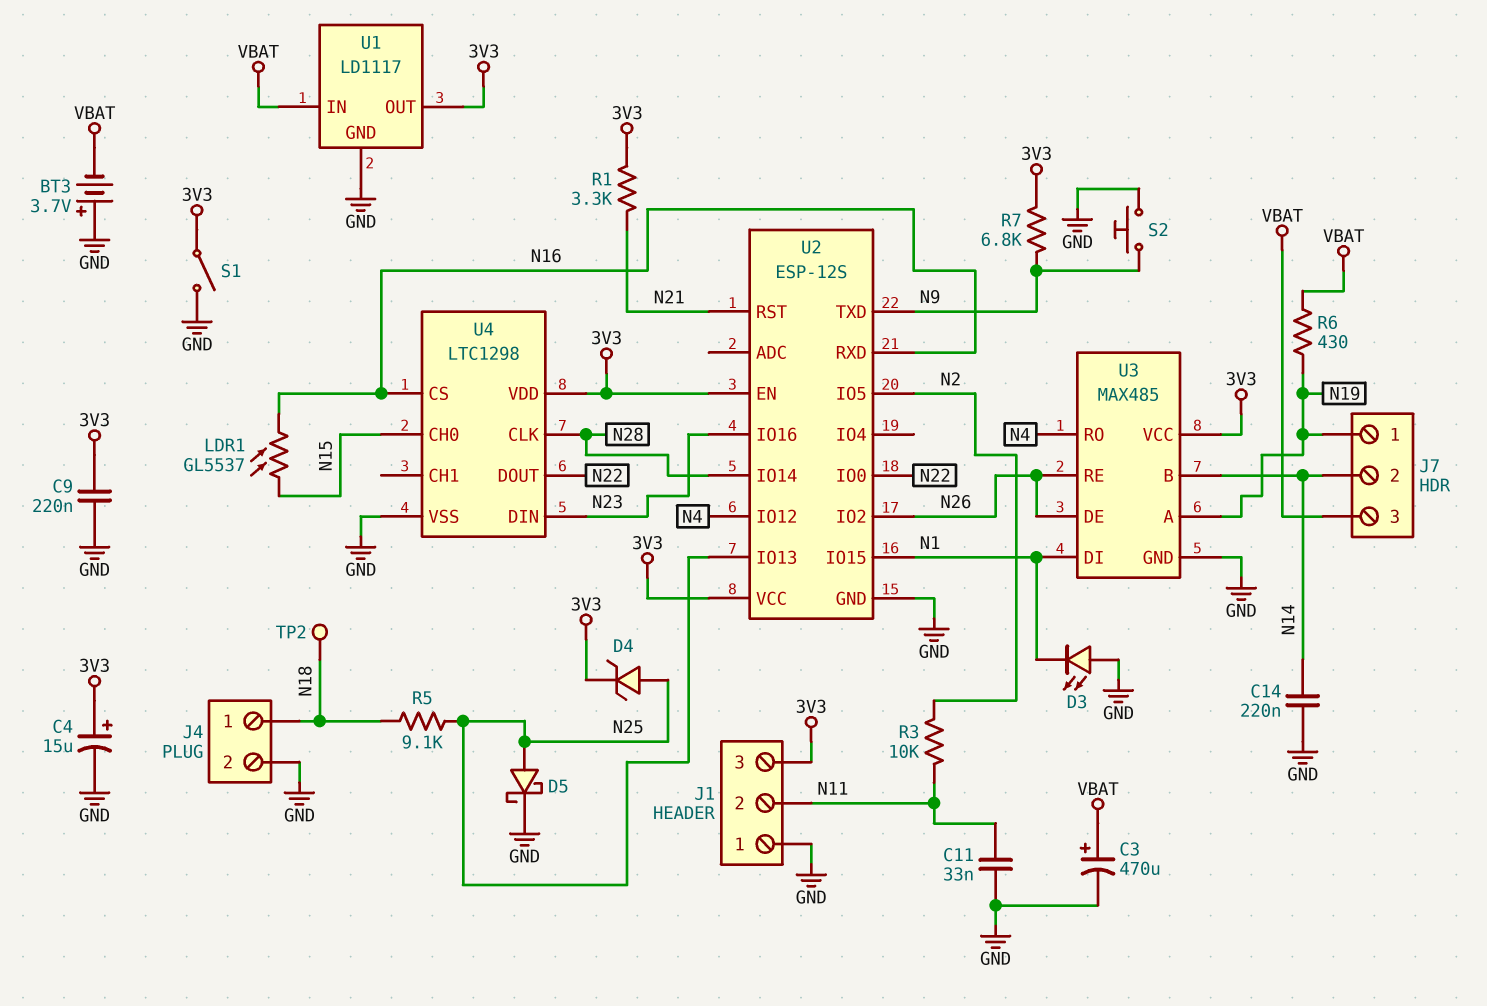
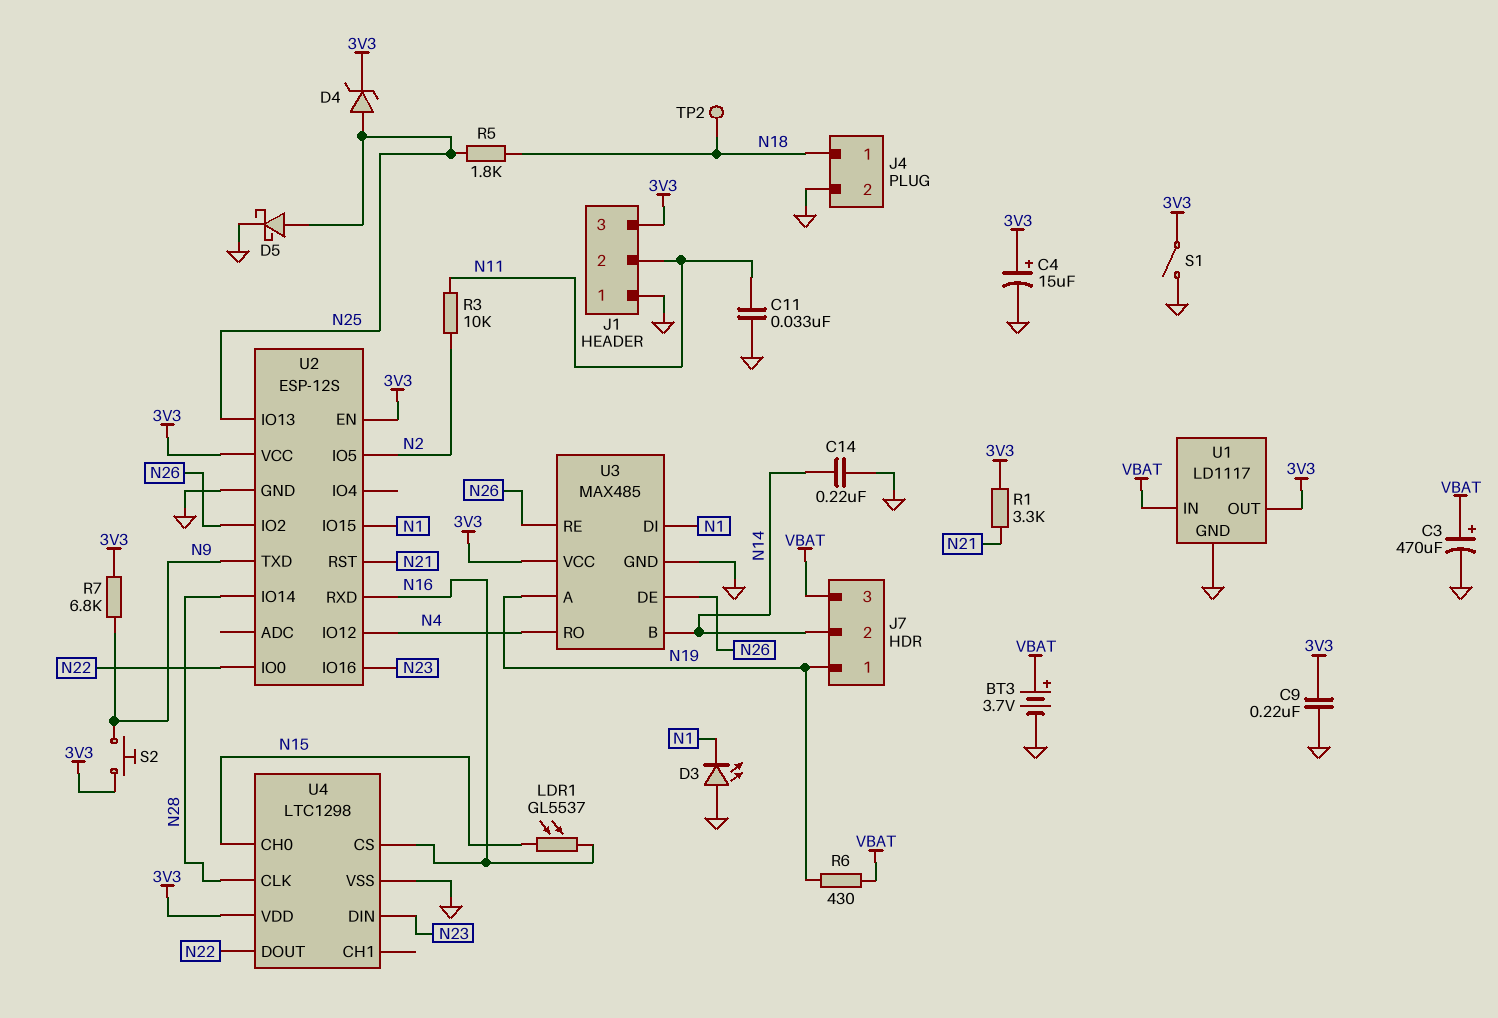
BT3: 3.7V (plus GND, minus VBAT) -> 3.7V (plus VBAT, minus GND)
R5: 9.1k (N18, N25) -> 1.8k (N18, N25)
S2: button (GND, N9) -> button (3V3, N9)

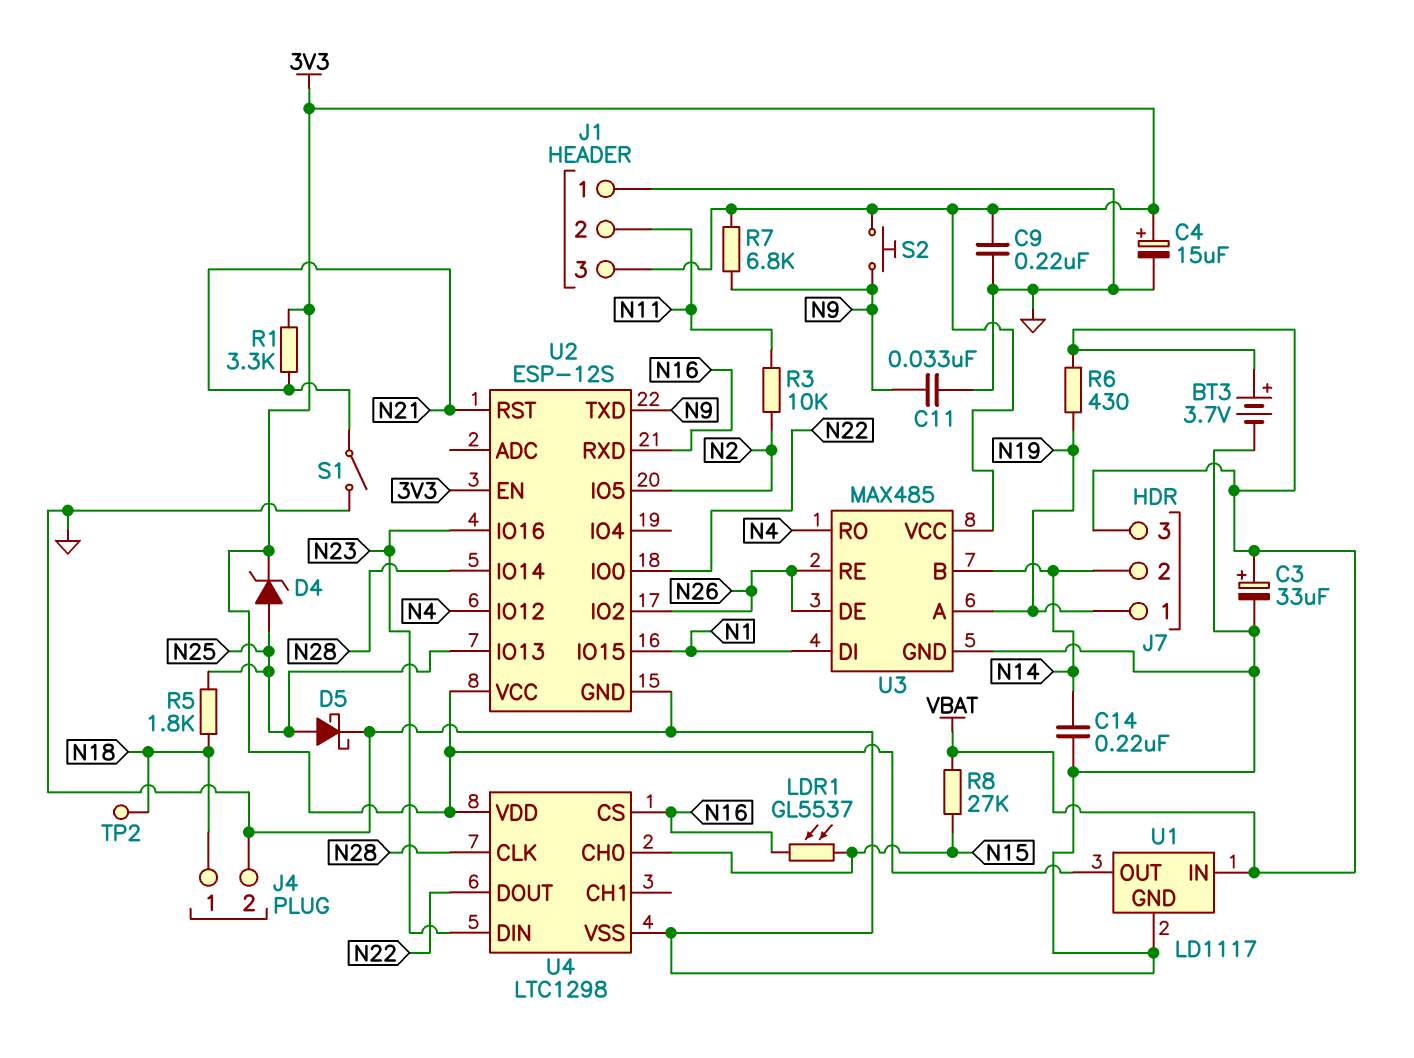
C3: 470uF (plus VBAT, minus GND) -> 33uF (plus VBAT, minus GND)
C11: 33nF (GND, N11) -> 33nF (GND, N9)
D3: LED (A GND, K N1) -> none
R8: none -> 27k (N15, VBAT)
S1: switch (3V3, GND) -> switch (GND, N21)

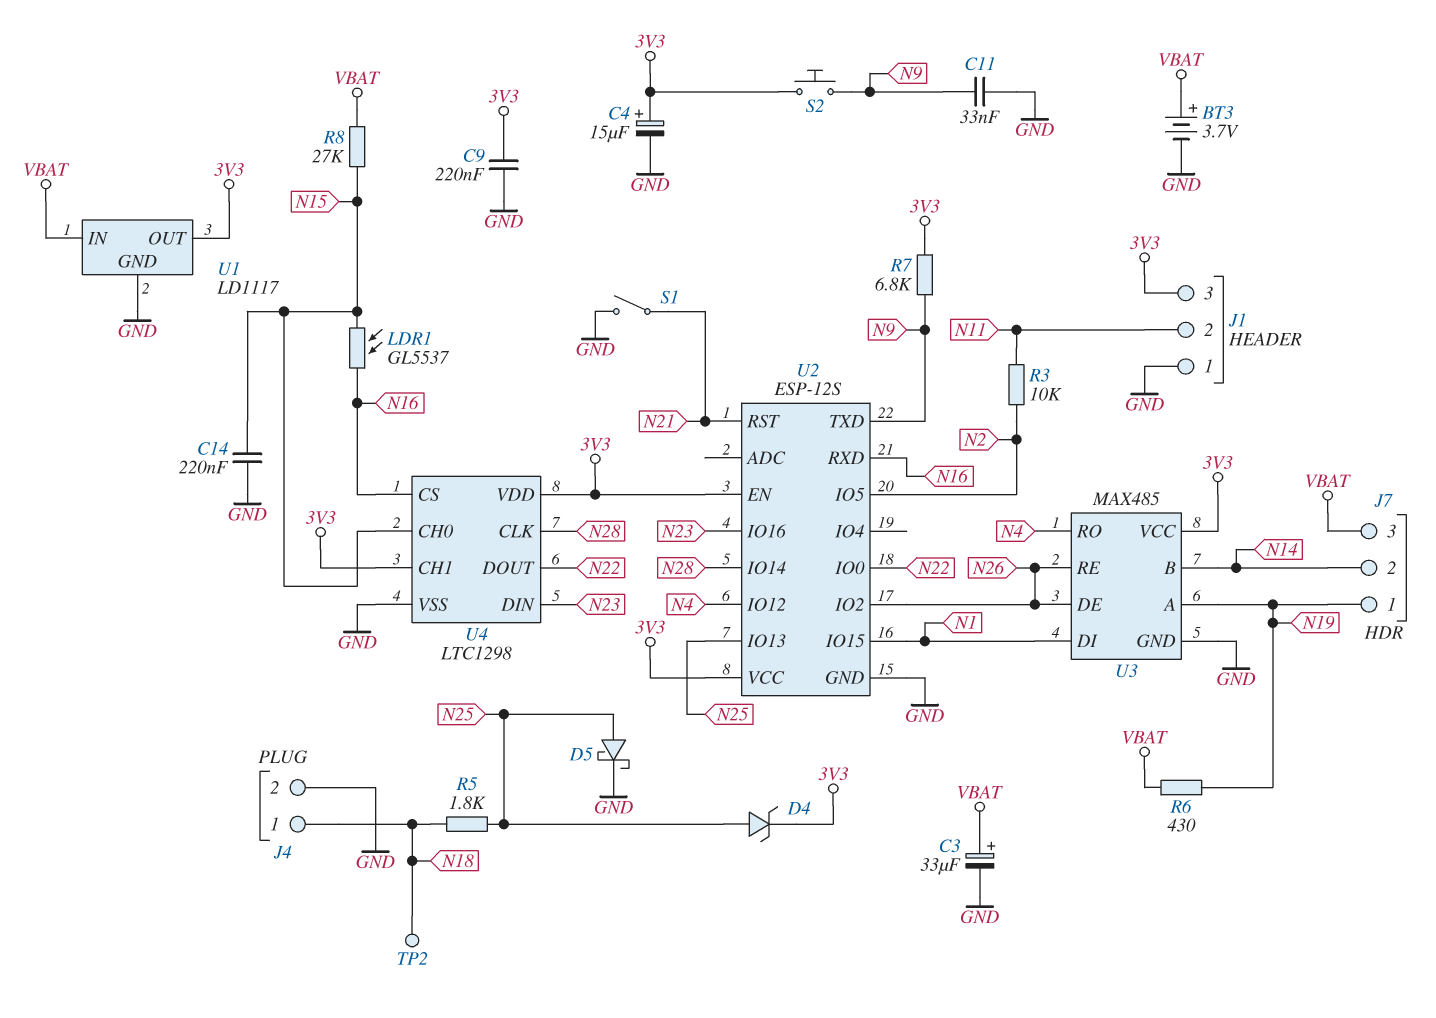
C14: 220nF (GND, N14) -> 220nF (GND, N15)
R1: 3.3k (3V3, N21) -> none
U4 pin CH1: none -> 3V3

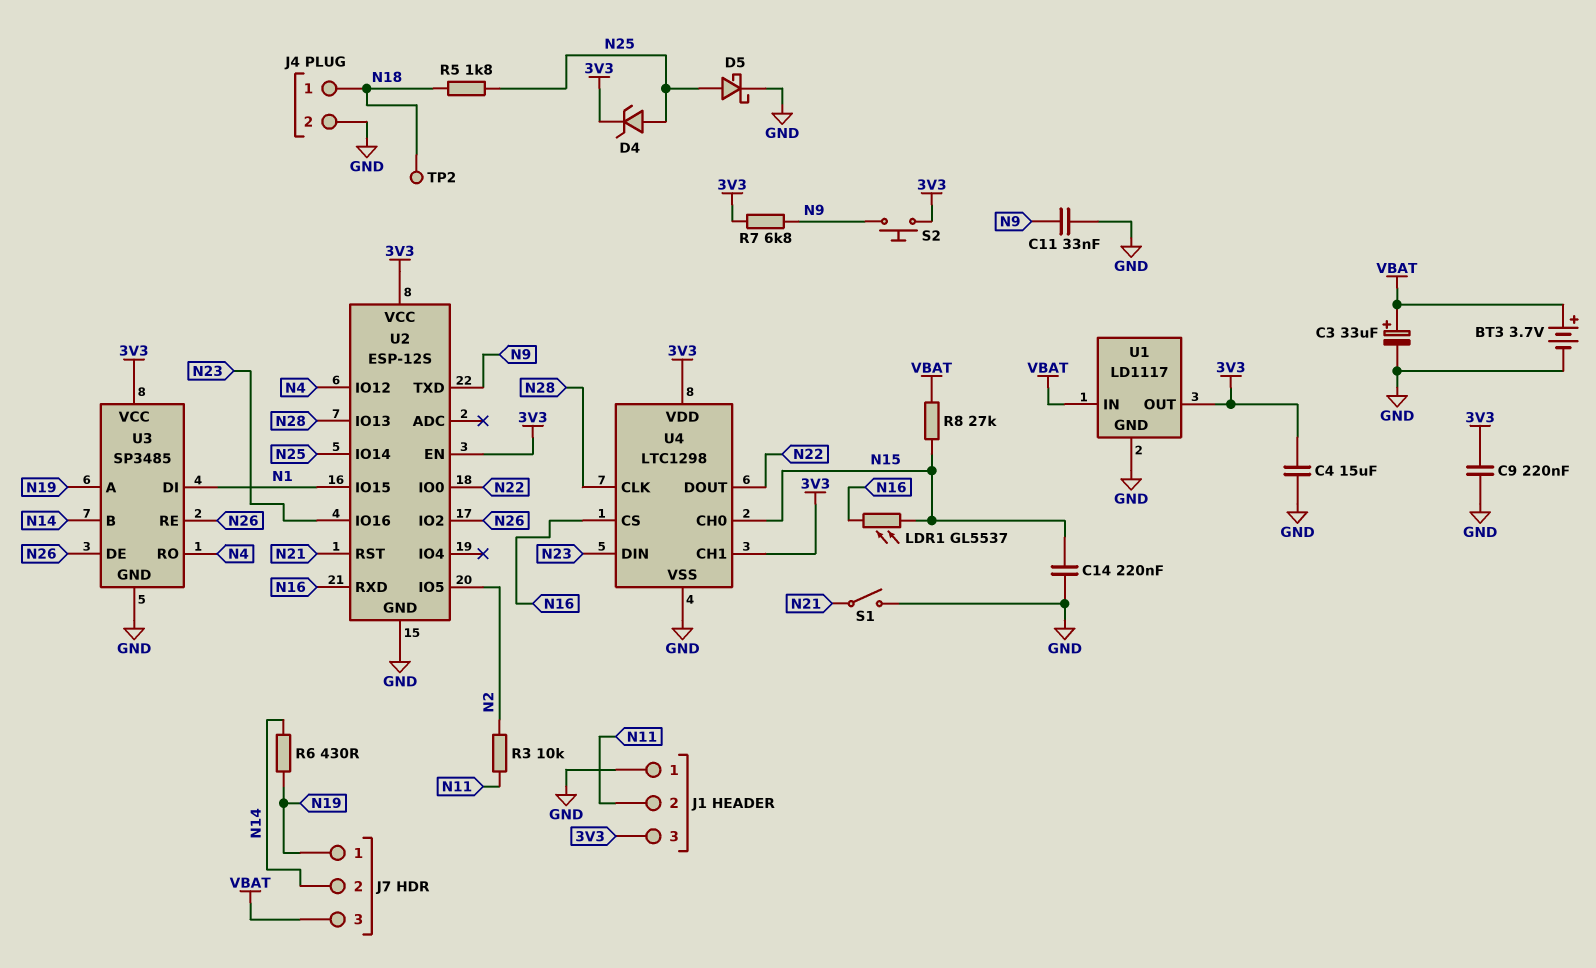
C4: 15uF (plus 3V3, minus GND) -> 15uF (3V3, GND)
R6: 430 (N19, VBAT) -> 430 (N14, N19)
U2 pin IO13: N25 -> N28
U2 pin IO14: N28 -> N25
U3: MAX485 -> SP3485

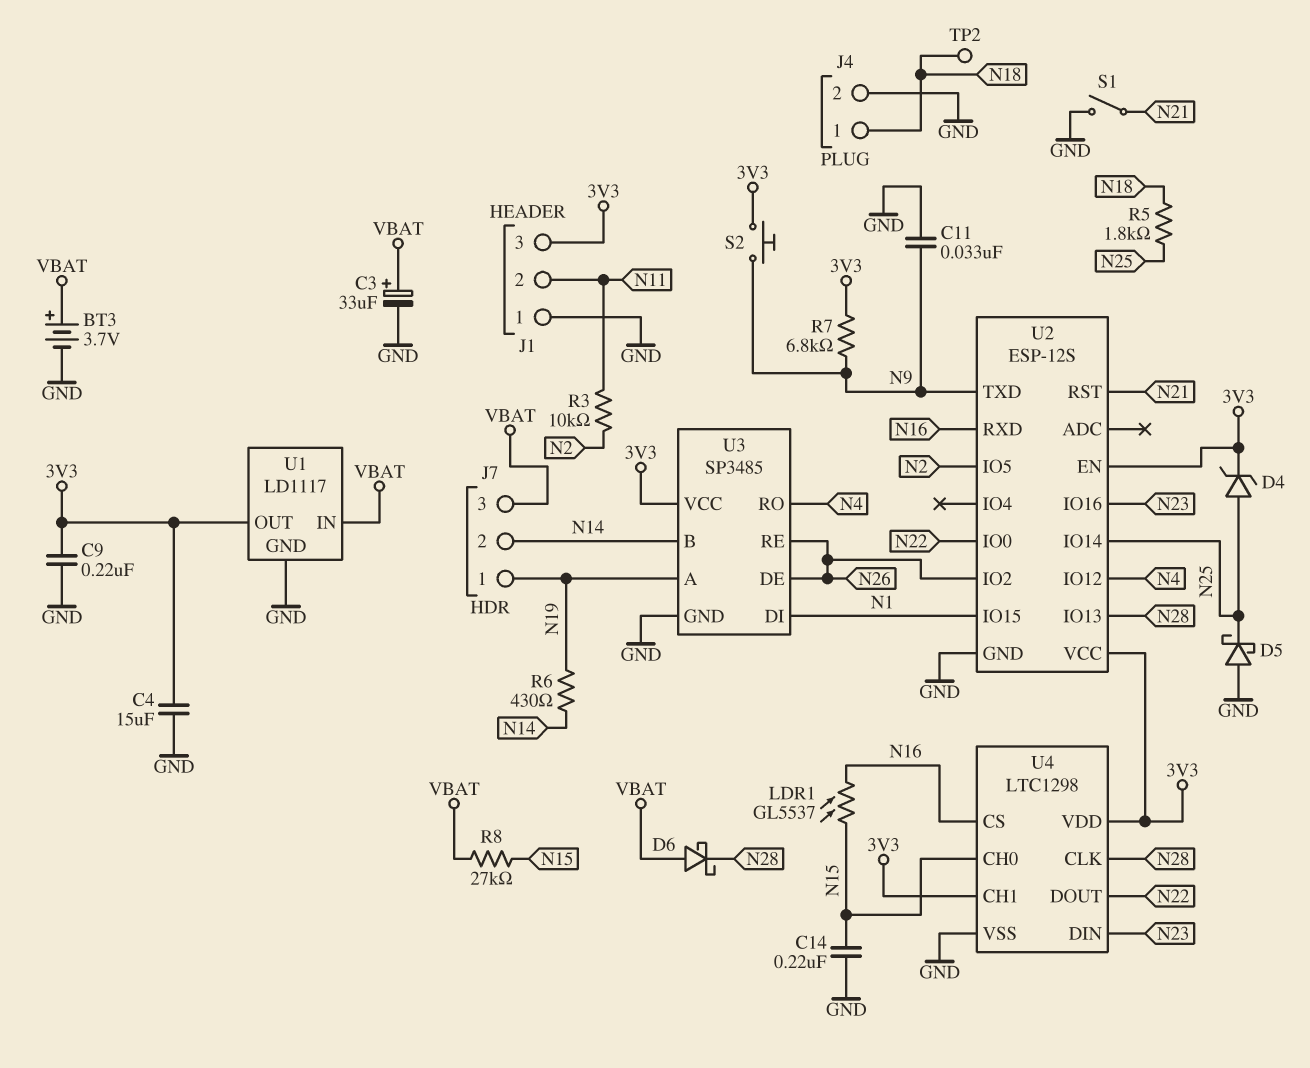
D5: schottky (A N25, K GND) -> schottky (A GND, K N25)
D6: none -> schottky (A VBAT, K N28)

